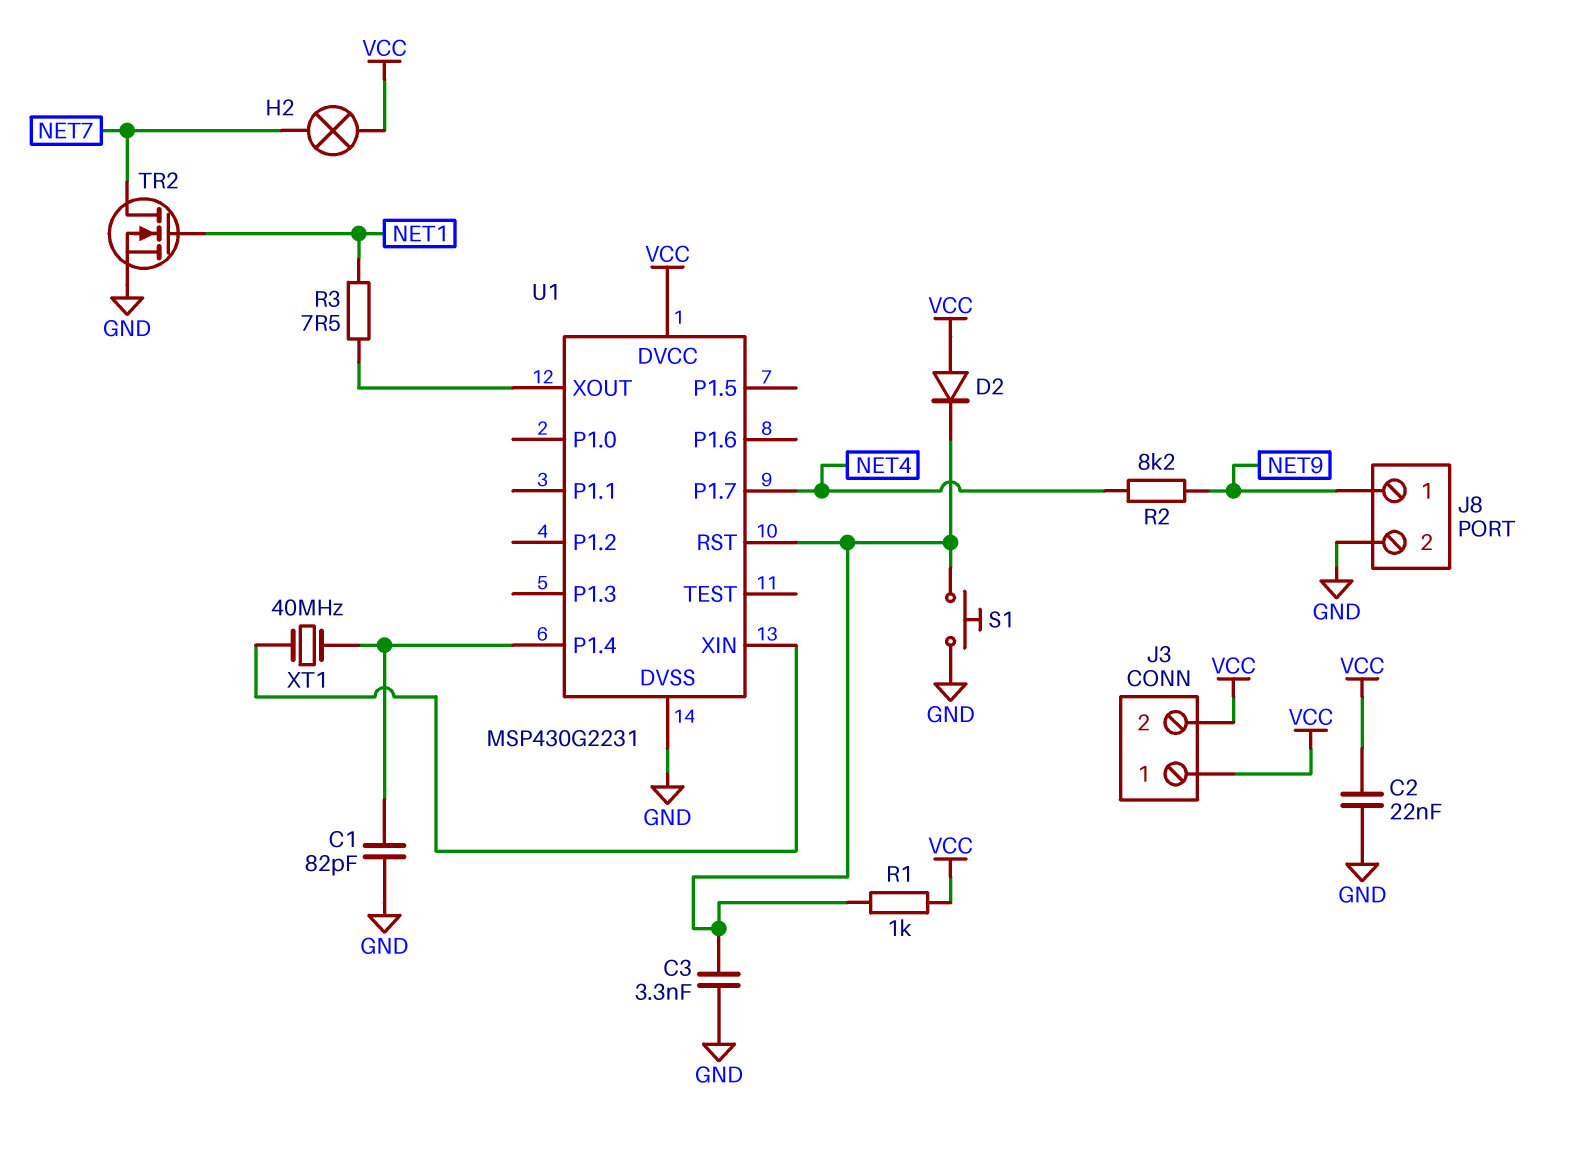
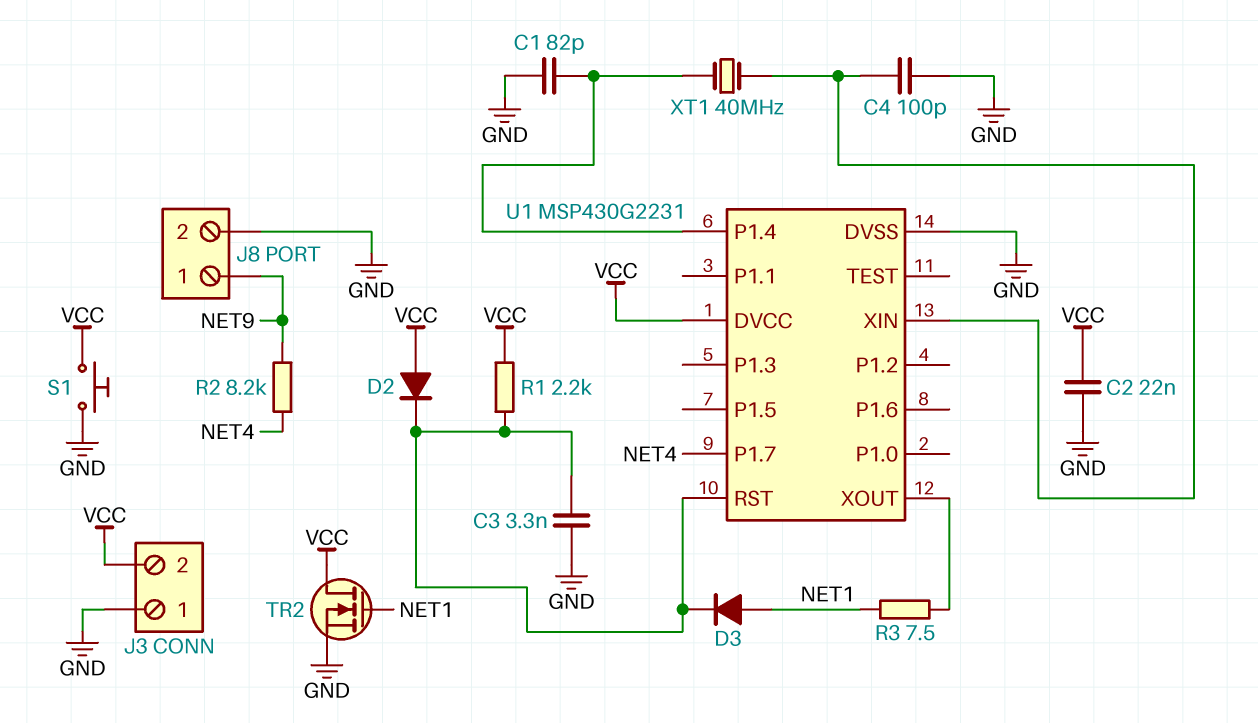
C4: none -> 100pF (GND, U1/XIN)
D3: none -> diode (A NET1, K U1/RST)
H2: lamp (NET7, VCC) -> none
J3 pin 1: VCC -> GND
R1: 1k (U1/RST, VCC) -> 2.2k (U1/RST, VCC)
S1: button (GND, U1/RST) -> button (GND, VCC)
TR2: NMOS (G NET1, D NET7, S GND) -> NMOS (G NET1, D VCC, S GND)

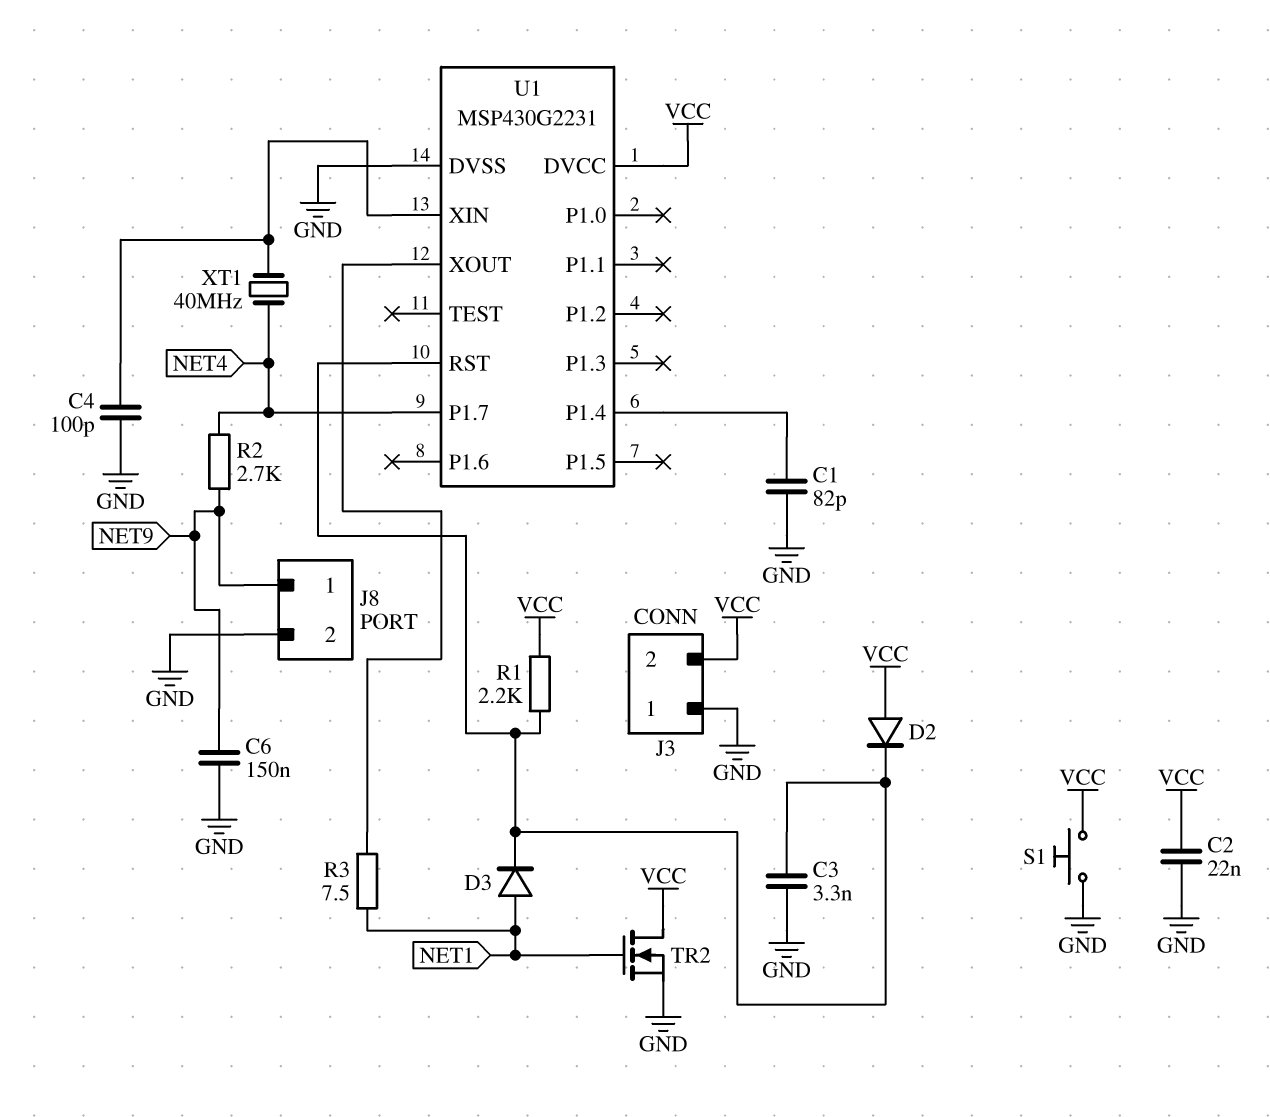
C6: none -> 150nF (GND, NET9)
R2: 8.2k (NET4, NET9) -> 2.7k (NET4, NET9)
XT1: 40MHz (U1/P1.4, U1/XIN) -> 40MHz (NET4, U1/XIN)

